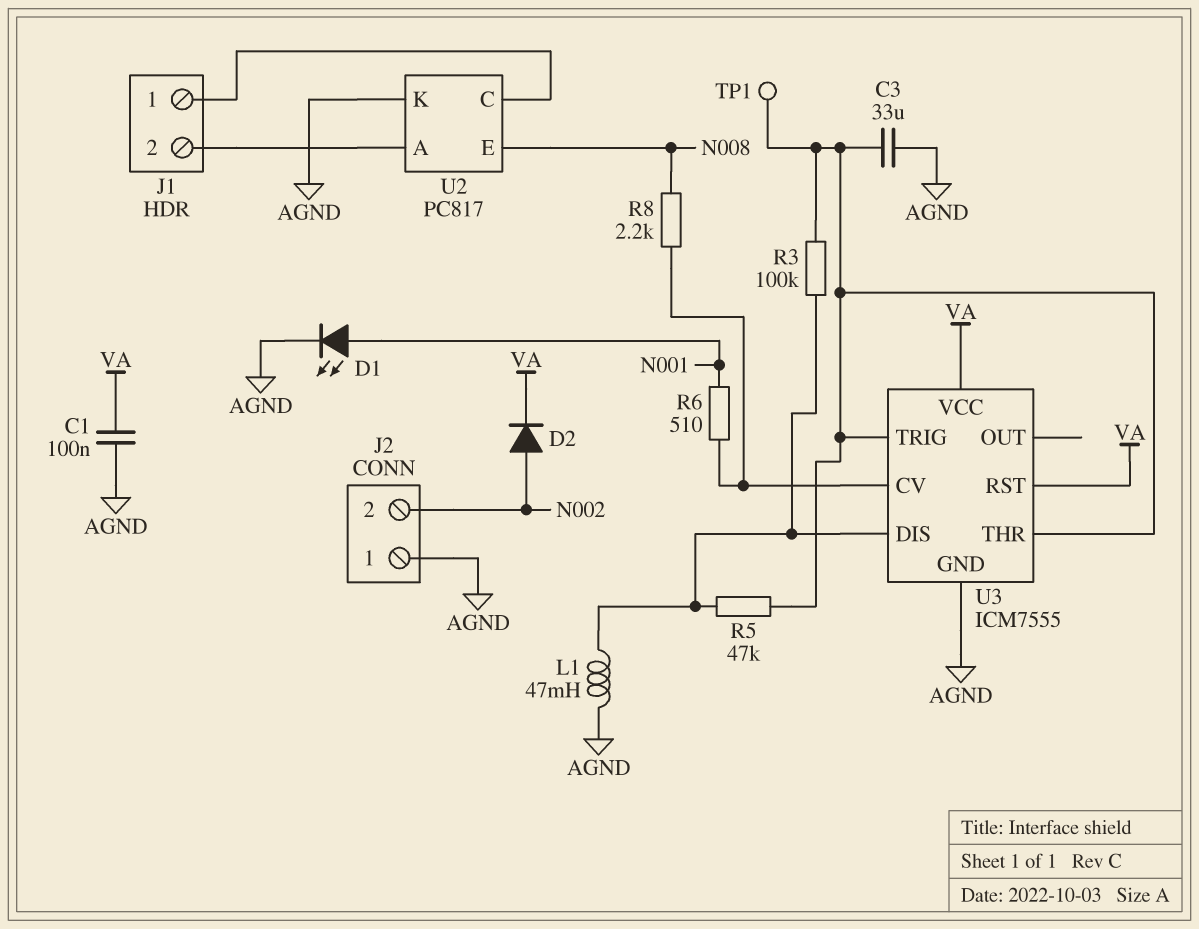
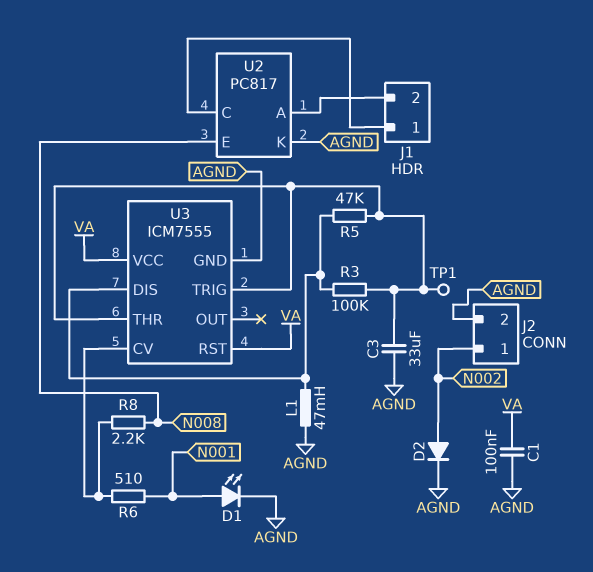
D2: diode (A N002, K VA) -> diode (A N002, K AGND)
J2 pin 1: AGND -> N002
J2 pin 2: N002 -> AGND

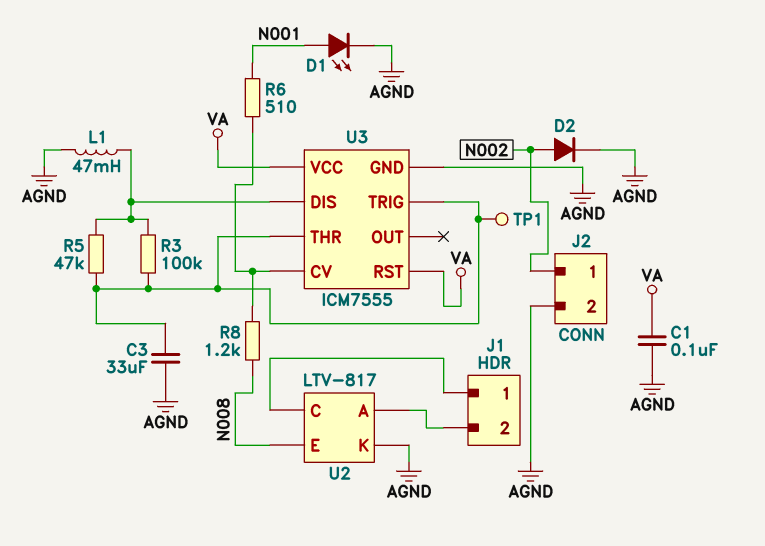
R8: 2.2k (N008, U3/CV) -> 1.2k (N008, U3/CV)
U2: PC817 -> LTV-817

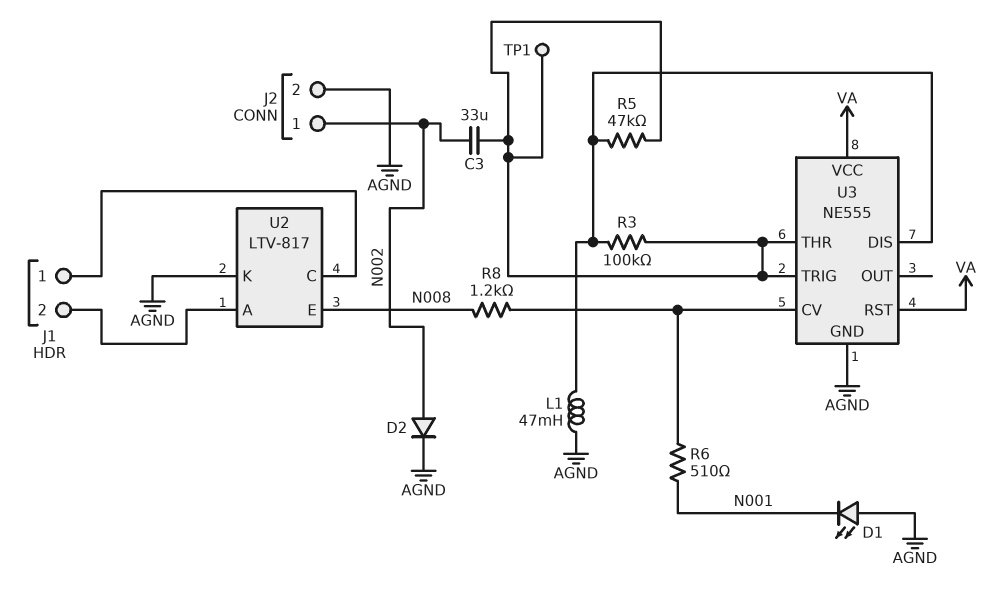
C1: 100nF (AGND, VA) -> none
C3: 33uF (AGND, U3/THR) -> 33uF (N002, U3/THR)
D1: LED (A N001, K AGND) -> LED (A AGND, K N001)
U3: ICM7555 -> NE555

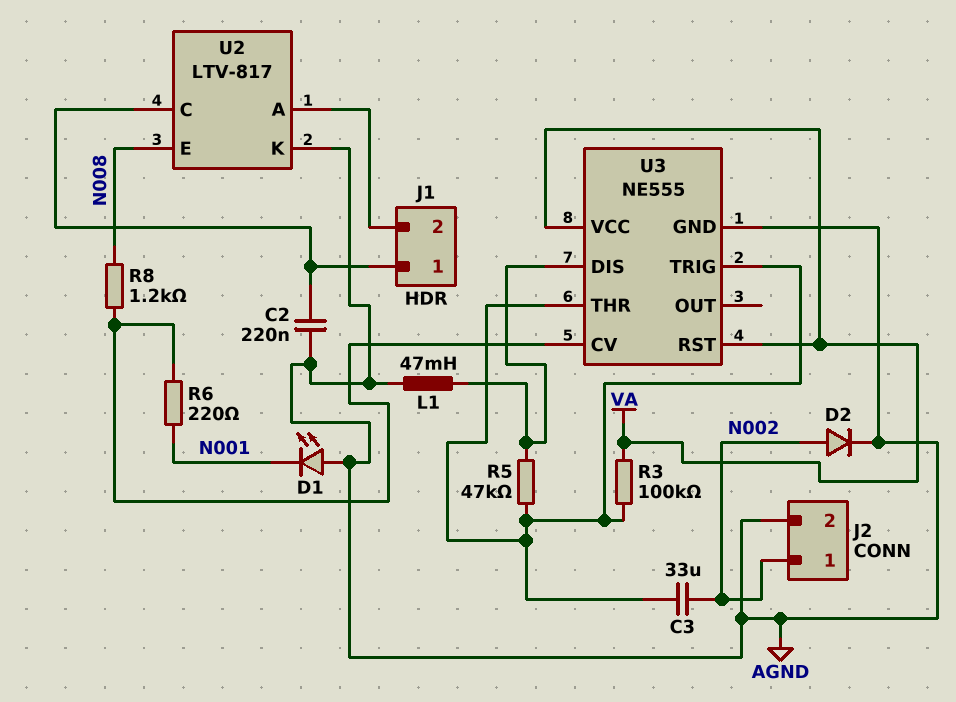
C2: none -> 220nF (AGND, J1/1)
R3: 100k (U3/DIS, U3/THR) -> 100k (U3/THR, VA)
R6: 510 (N001, U3/CV) -> 220 (N001, U3/CV)
TP1: test point (U3/THR) -> none

